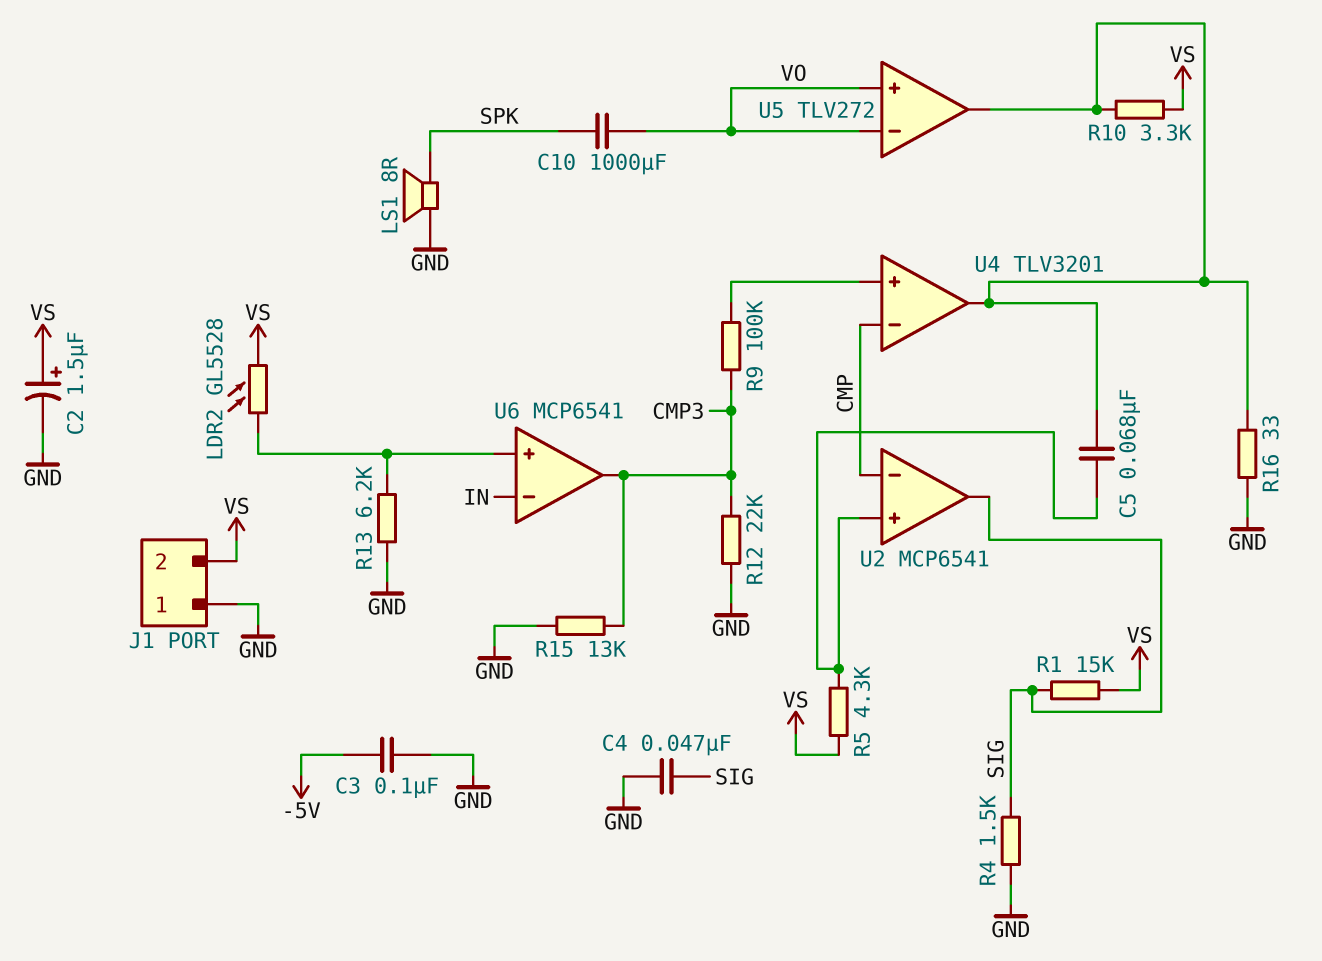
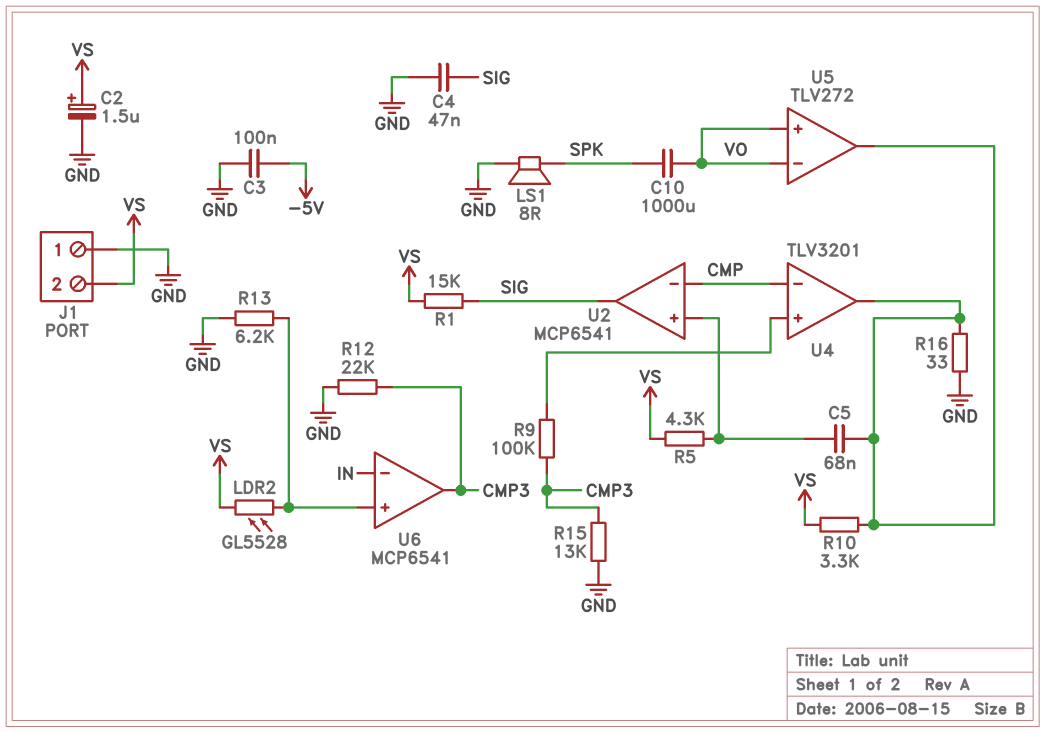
R4: 1.5k (GND, SIG) -> none

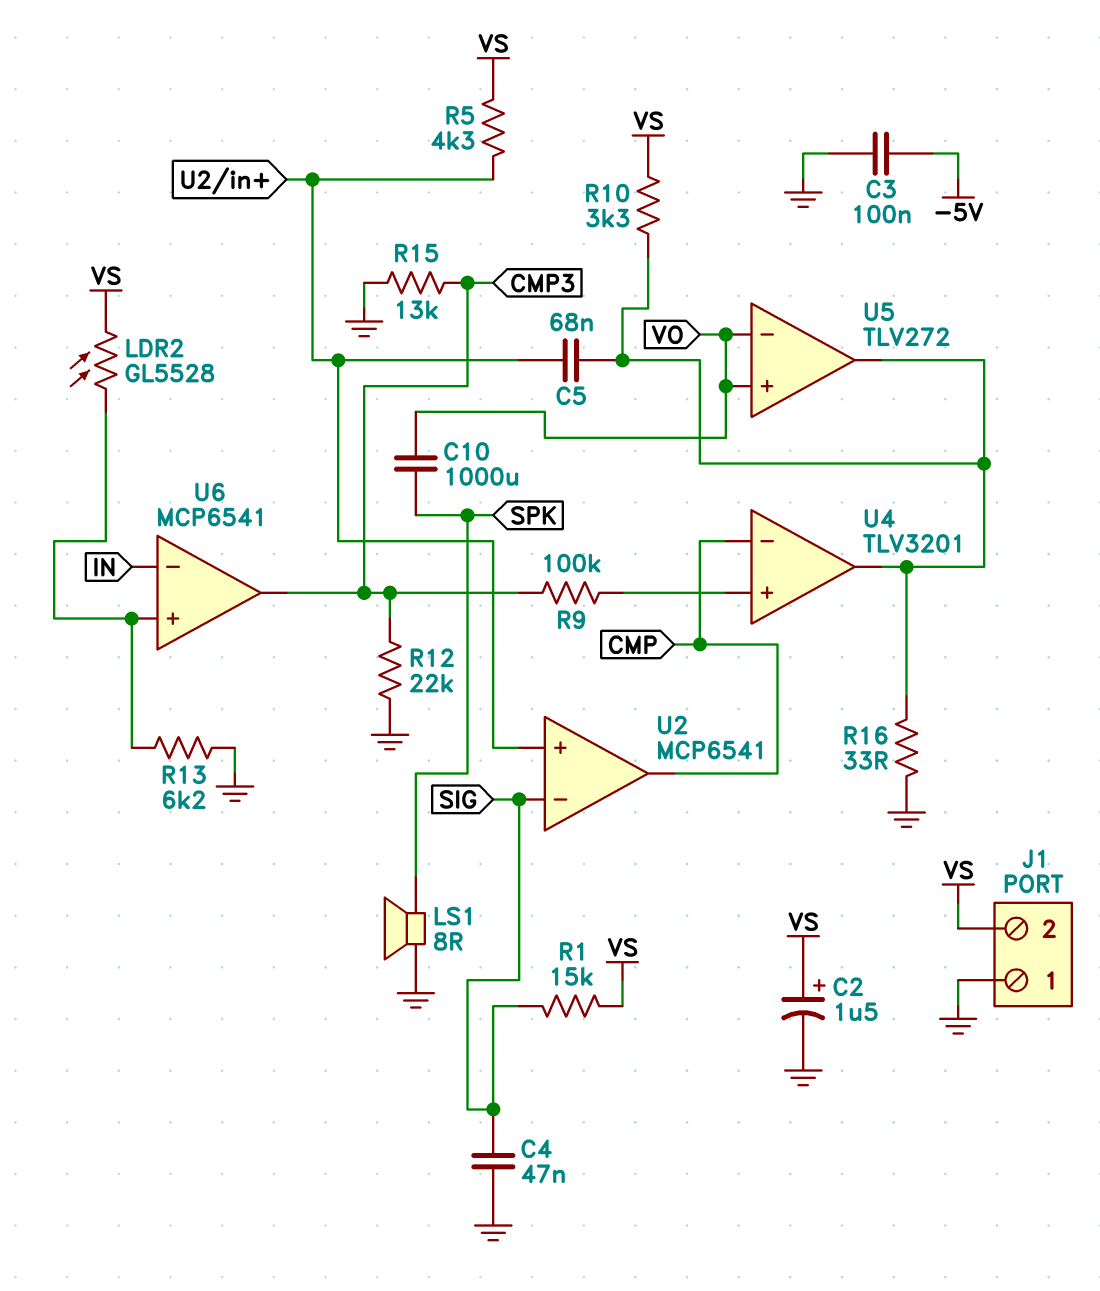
U2 pin in-: CMP -> SIG
U2 pin out: SIG -> CMP

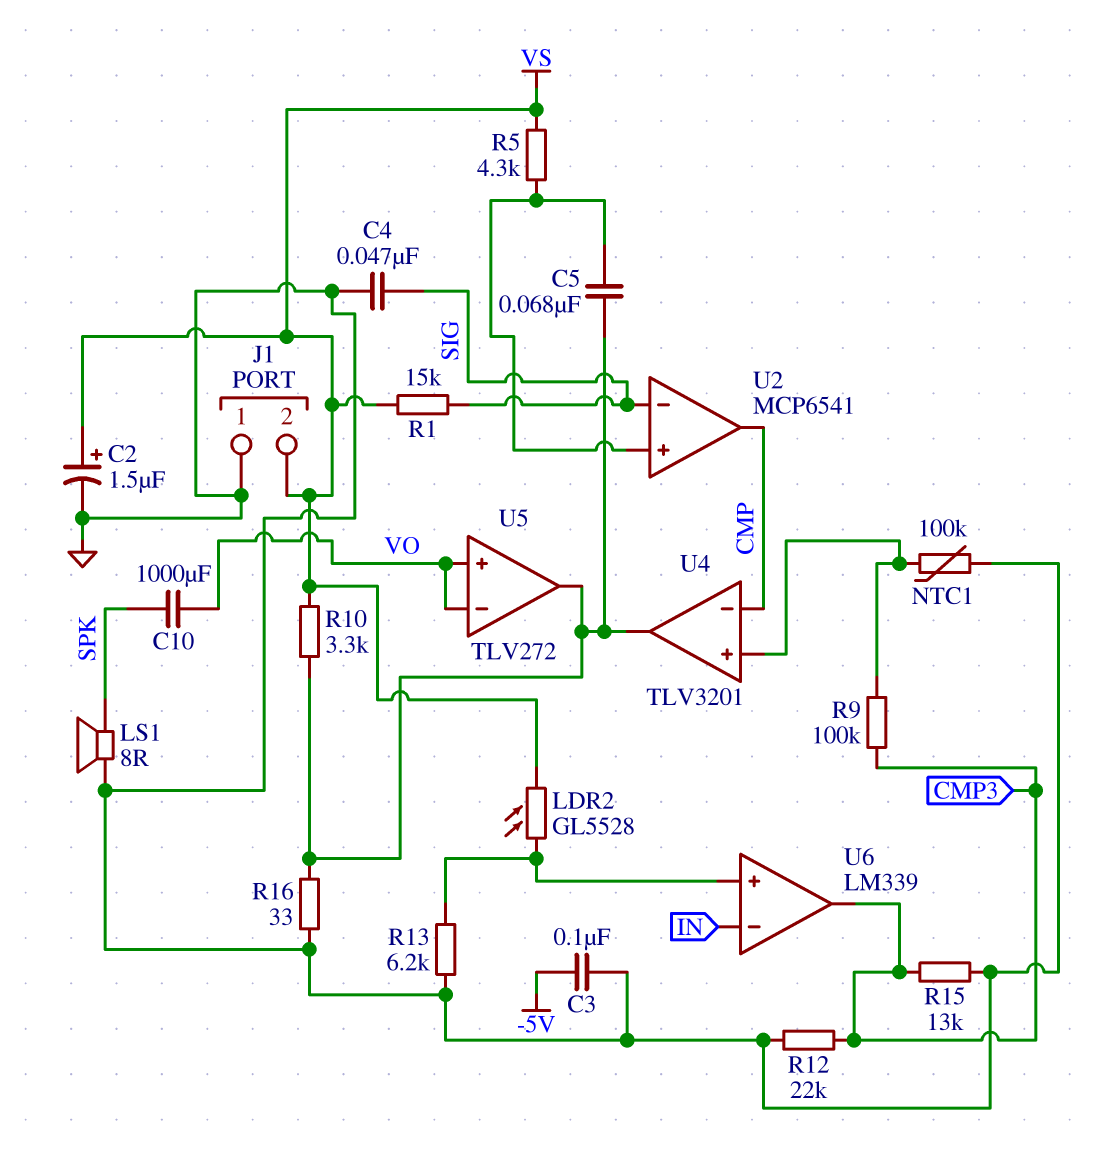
NTC1: none -> 100k (GND, U4/in+)
U6: MCP6541 -> LM339

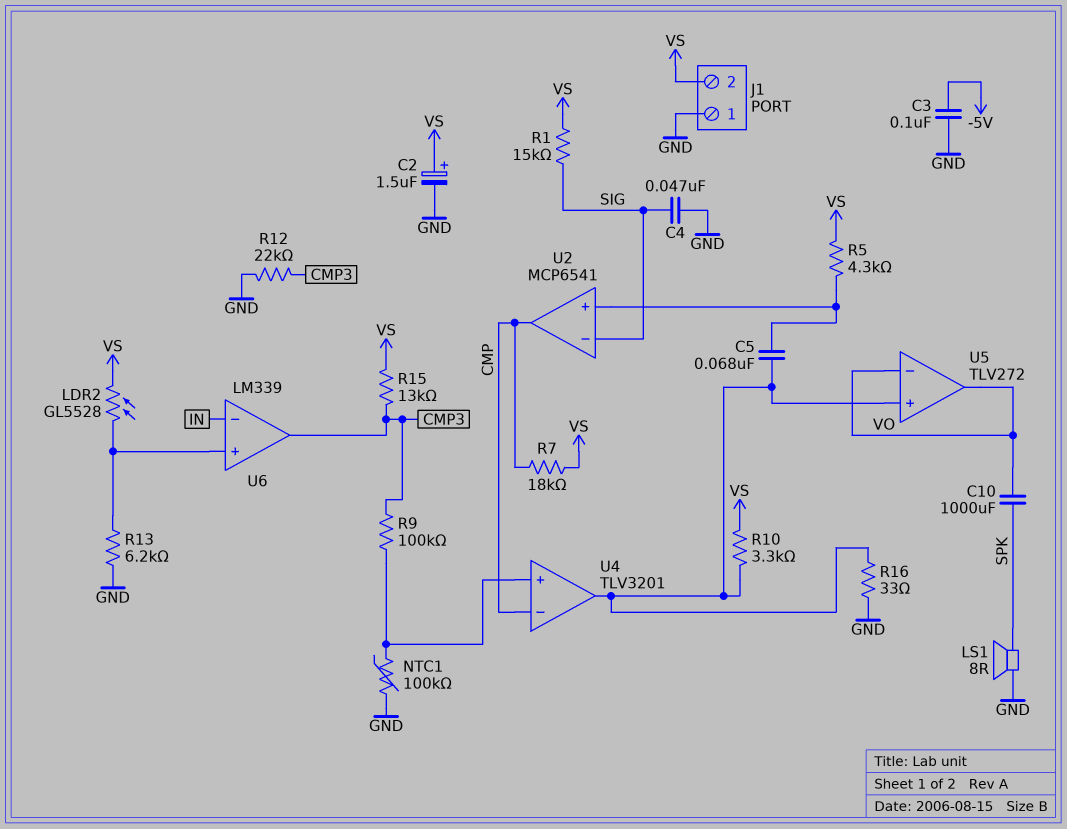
R7: none -> 18k (CMP, VS)
R15: 13k (CMP3, GND) -> 13k (CMP3, VS)
U5 pin in+: VO -> U4/out
U5 pin out: U4/out -> VO

